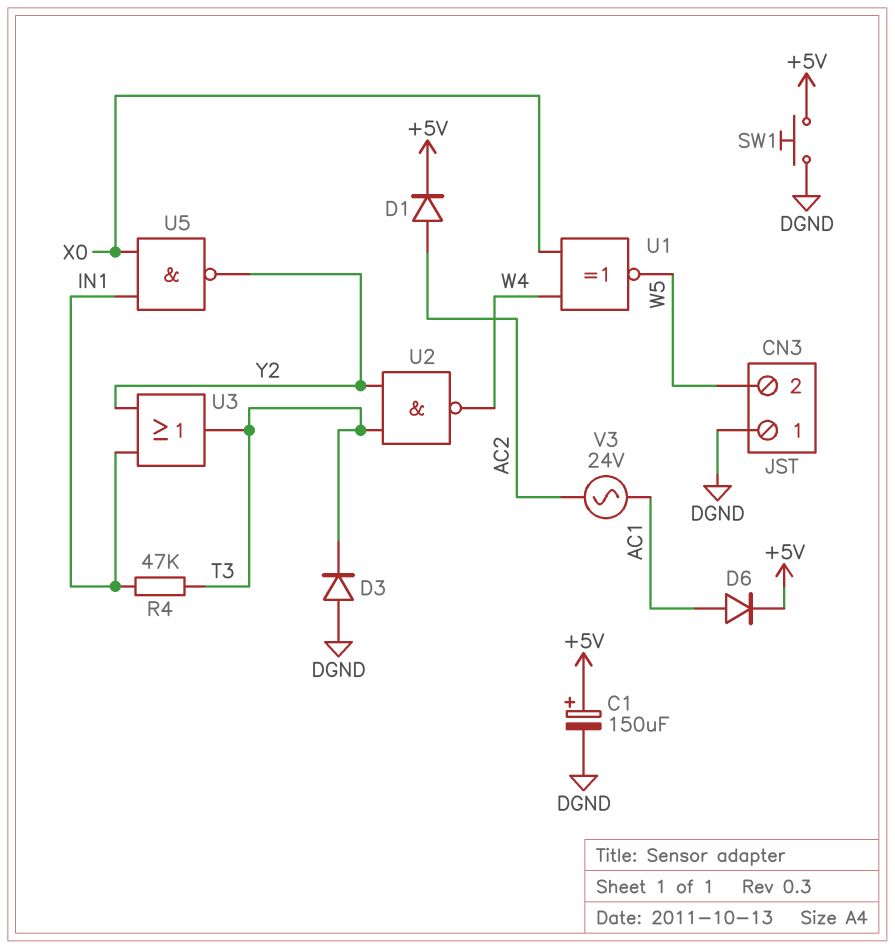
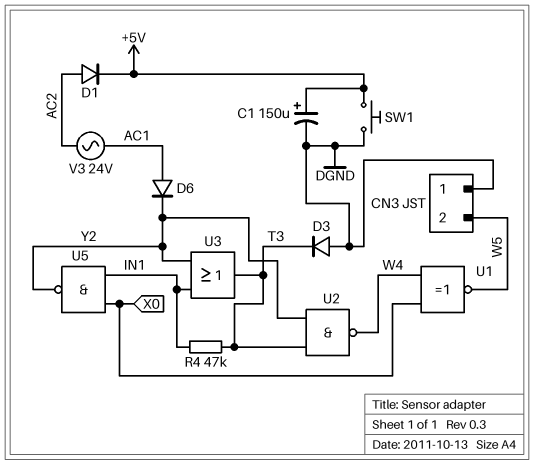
D6: diode (A AC1, K +5V) -> diode (A AC1, K Y2)

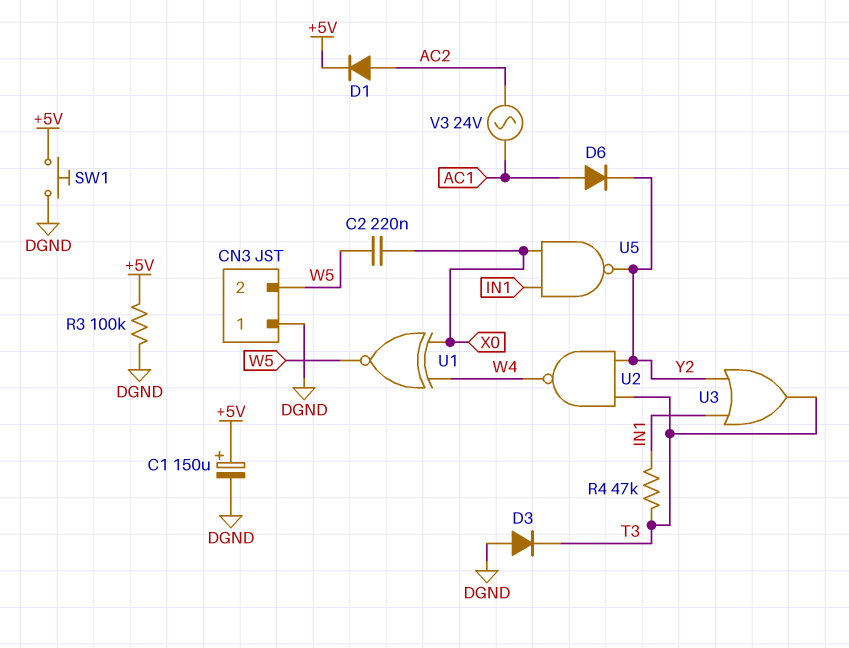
C2: none -> 220nF (W5, X0)
R3: none -> 100k (+5V, DGND)

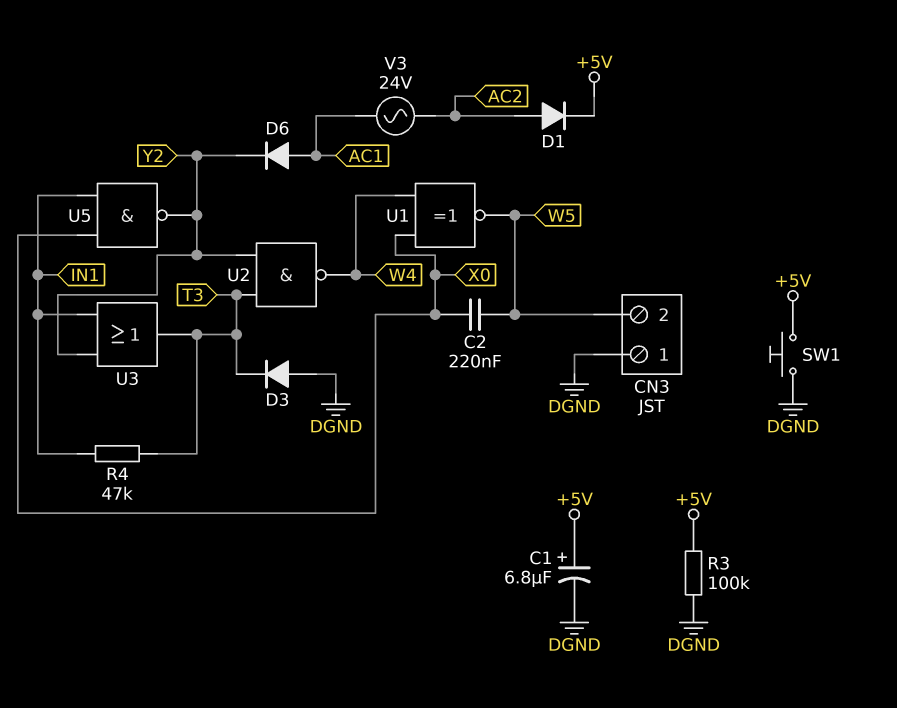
C1: 150uF (plus +5V, minus DGND) -> 6.8uF (plus +5V, minus DGND)

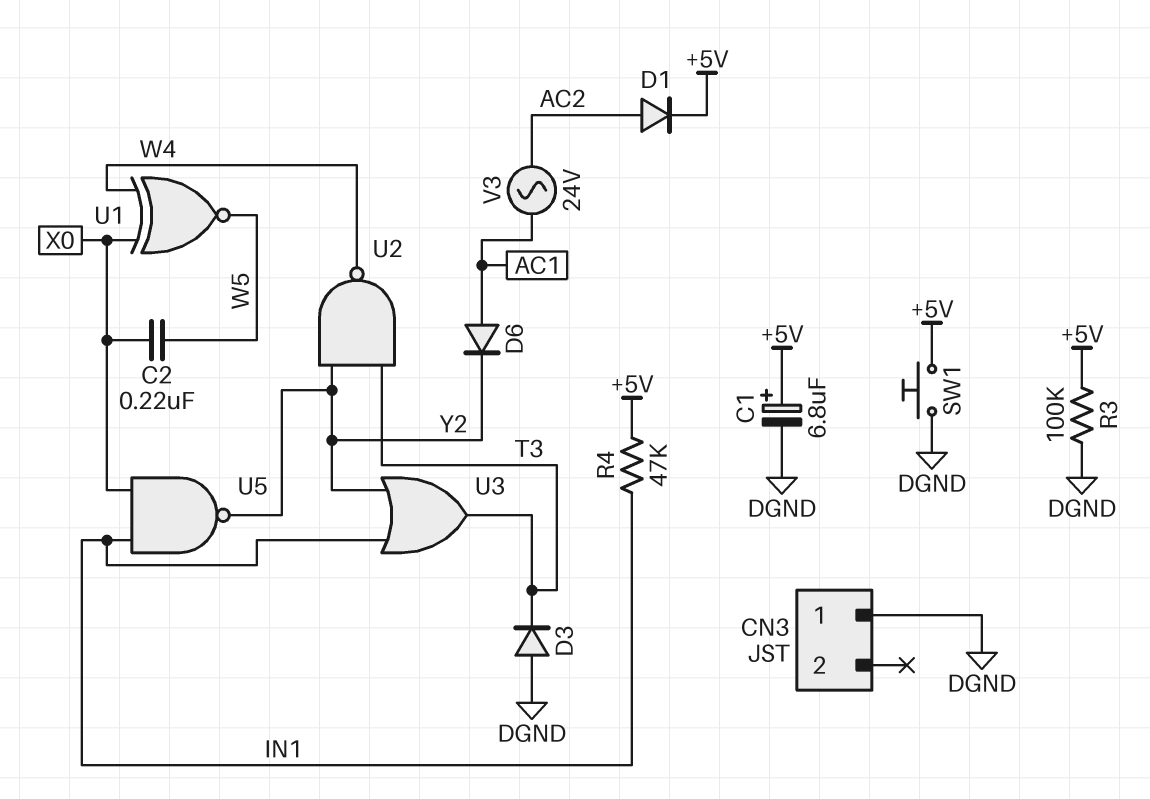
CN3 pin 2: W5 -> none
R4: 47k (IN1, T3) -> 47k (+5V, IN1)

